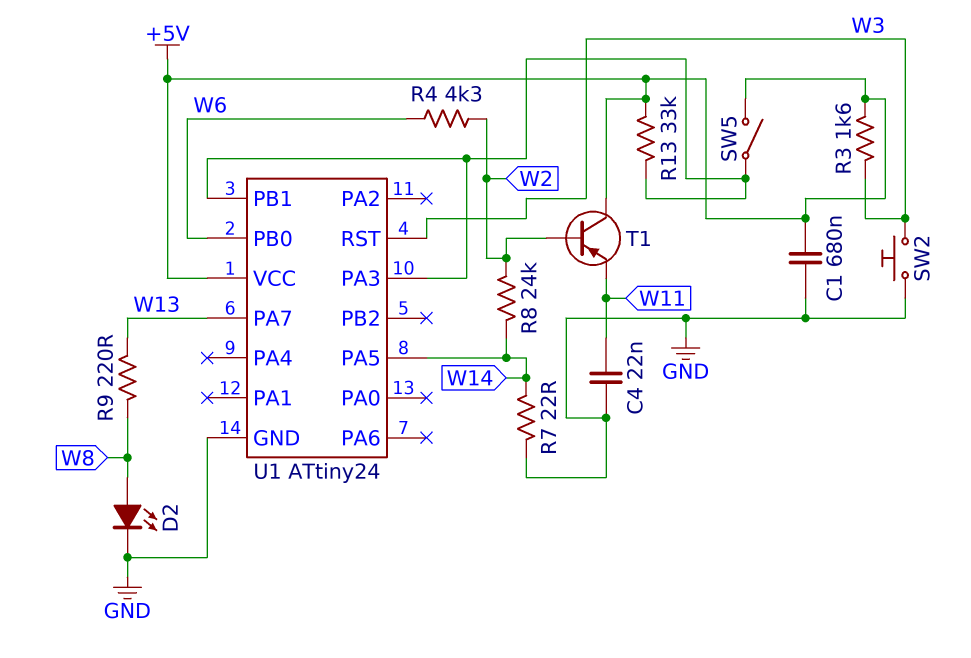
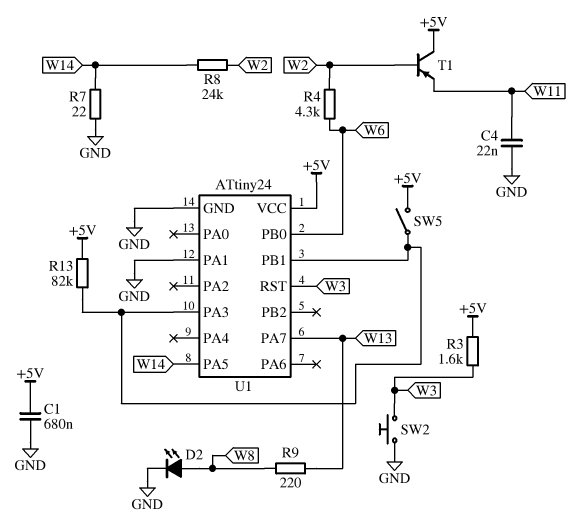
R13: 33k (+5V, U1/PA3) -> 82k (+5V, U1/PA3)
U1 pin PA1: none -> GND

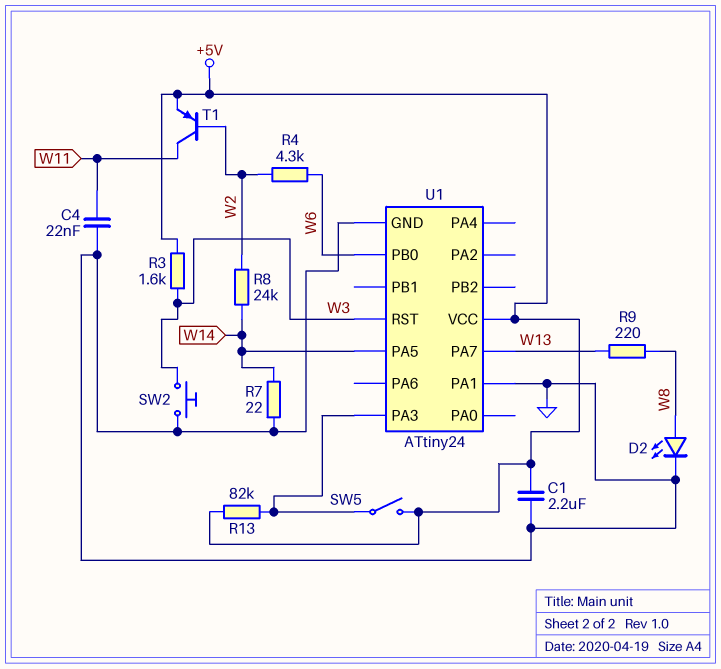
C1: 680nF (+5V, GND) -> 2.2uF (+5V, GND)
T1: PNP (B W2, C +5V, E W11) -> PNP (B W2, C W11, E +5V)
U1 pin PB1: U1/PA3 -> none

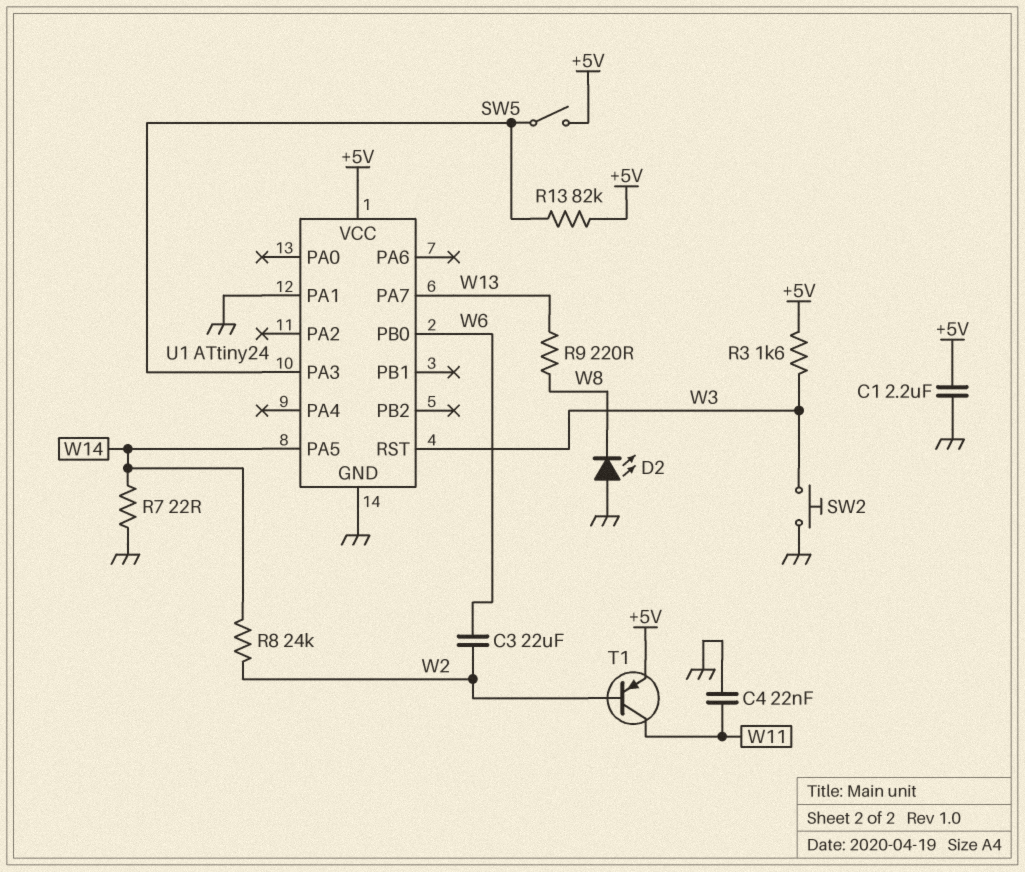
C3: none -> 22uF (W2, W6)
D2: LED (A W8, K GND) -> LED (A GND, K W8)
R4: 4.3k (W2, W6) -> none

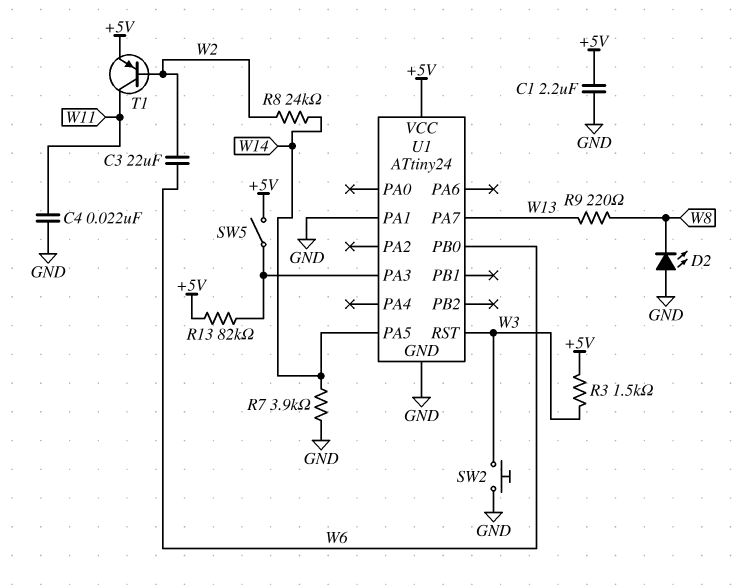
R3: 1.6k (+5V, W3) -> 1.5k (+5V, W3)
R7: 22 (GND, W14) -> 3.9k (GND, W14)

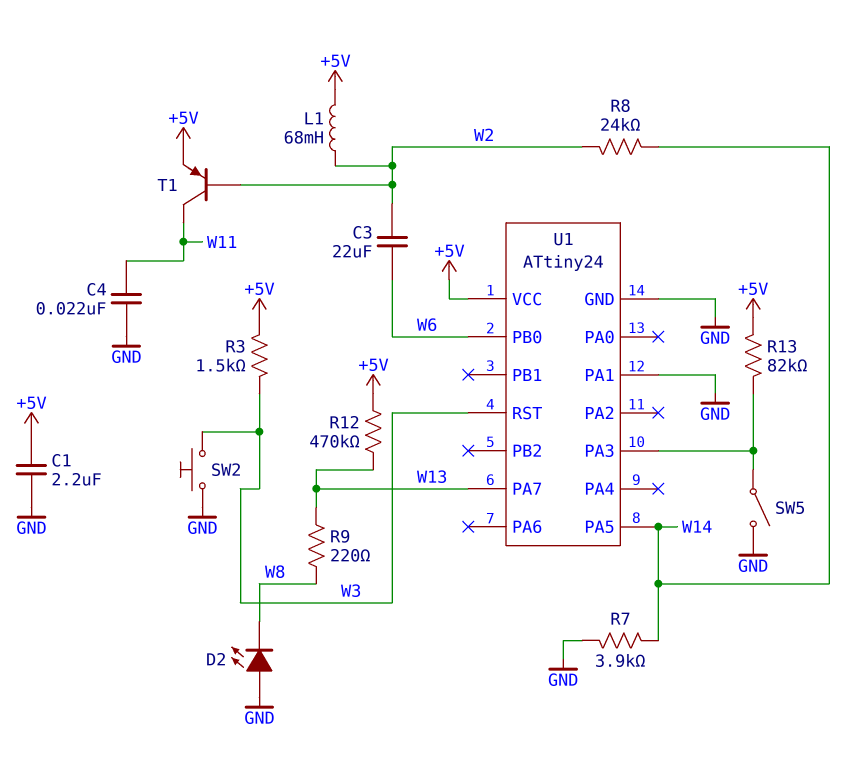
L1: none -> 68mH (+5V, W2)
R12: none -> 470k (+5V, W13)
SW5: switch (+5V, U1/PA3) -> switch (GND, U1/PA3)

